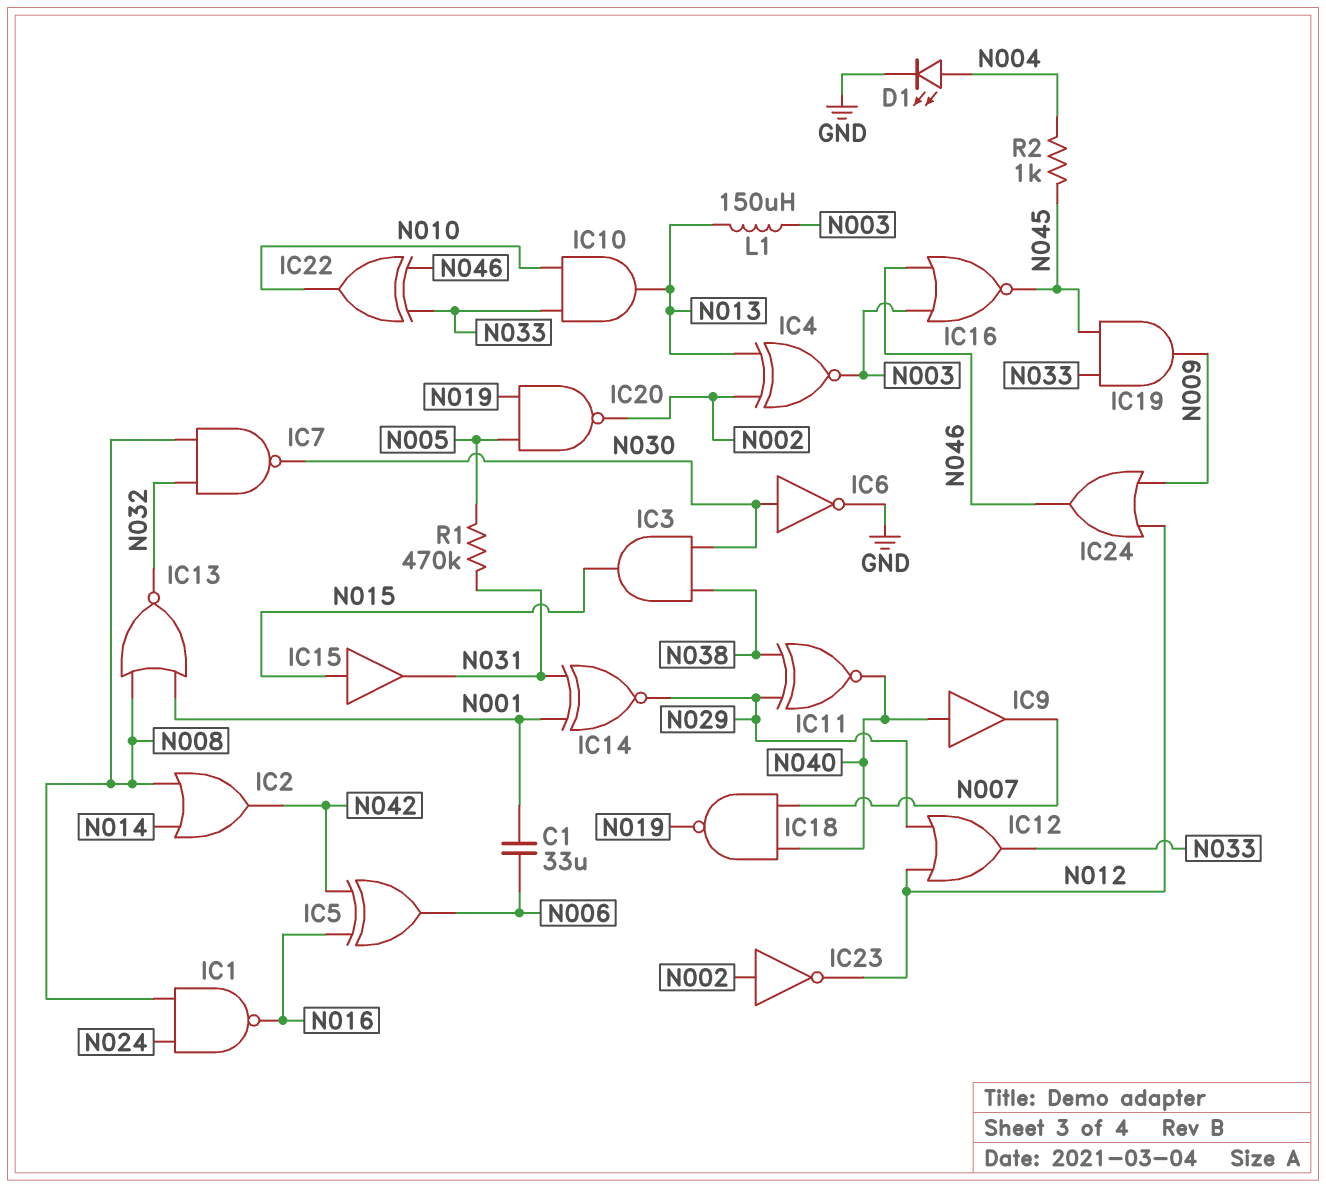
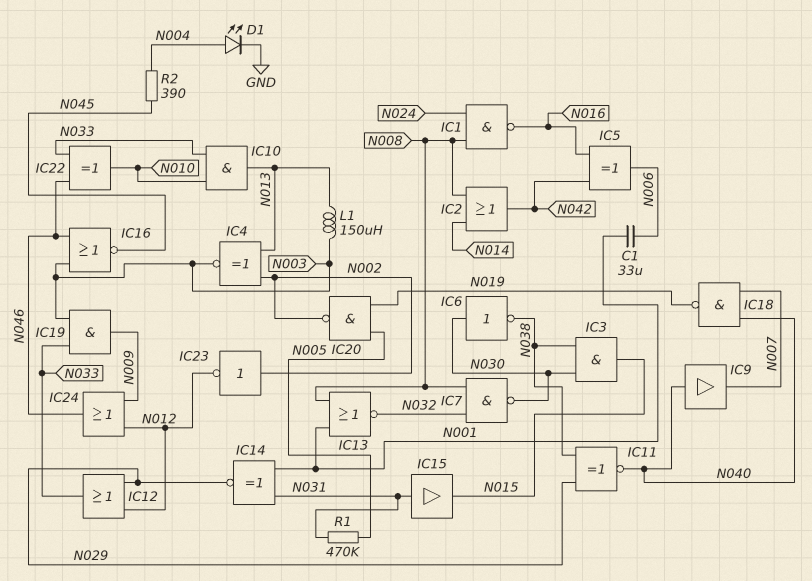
IC6: NOT (in N030, out GND) -> NOT (in N030, out N038)
IC15: buffer (in N015, out N031) -> buffer (in N031, out N015)
IC19: AND (in N033, in N045, out N009) -> AND (in N003, in N033, out N009)
R2: 1k (N004, N045) -> 390 (N004, N045)

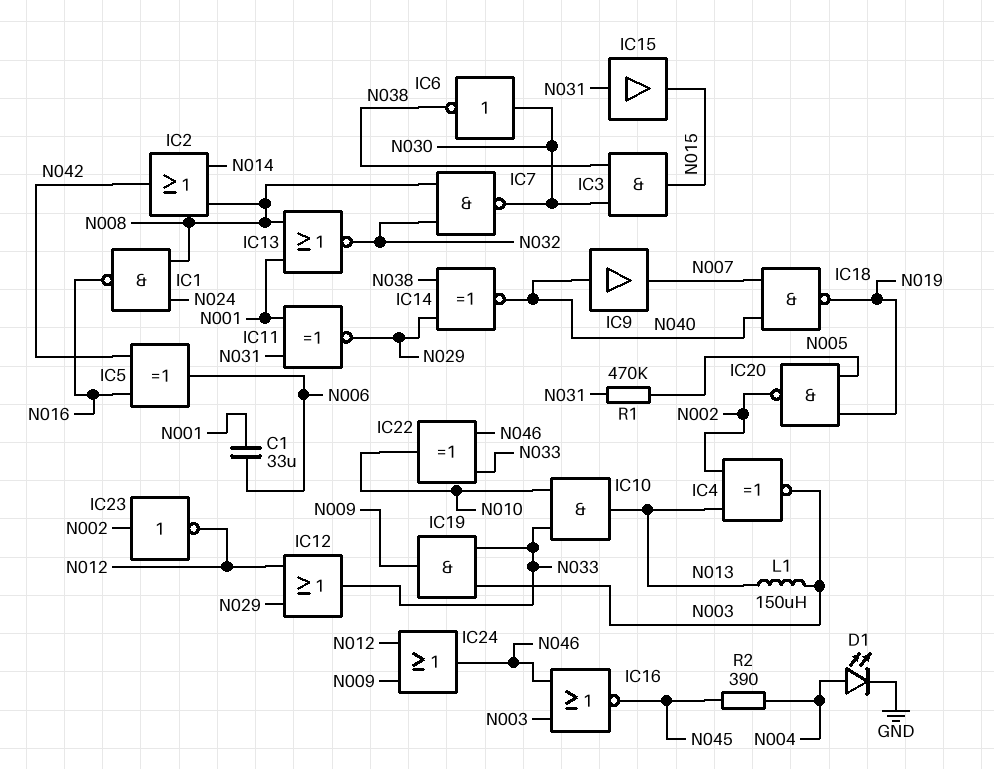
IC11: XNOR (in N029, in N038, out N040) -> XNOR (in N001, in N031, out N029)
IC14: XNOR (in N001, in N031, out N029) -> XNOR (in N029, in N038, out N040)

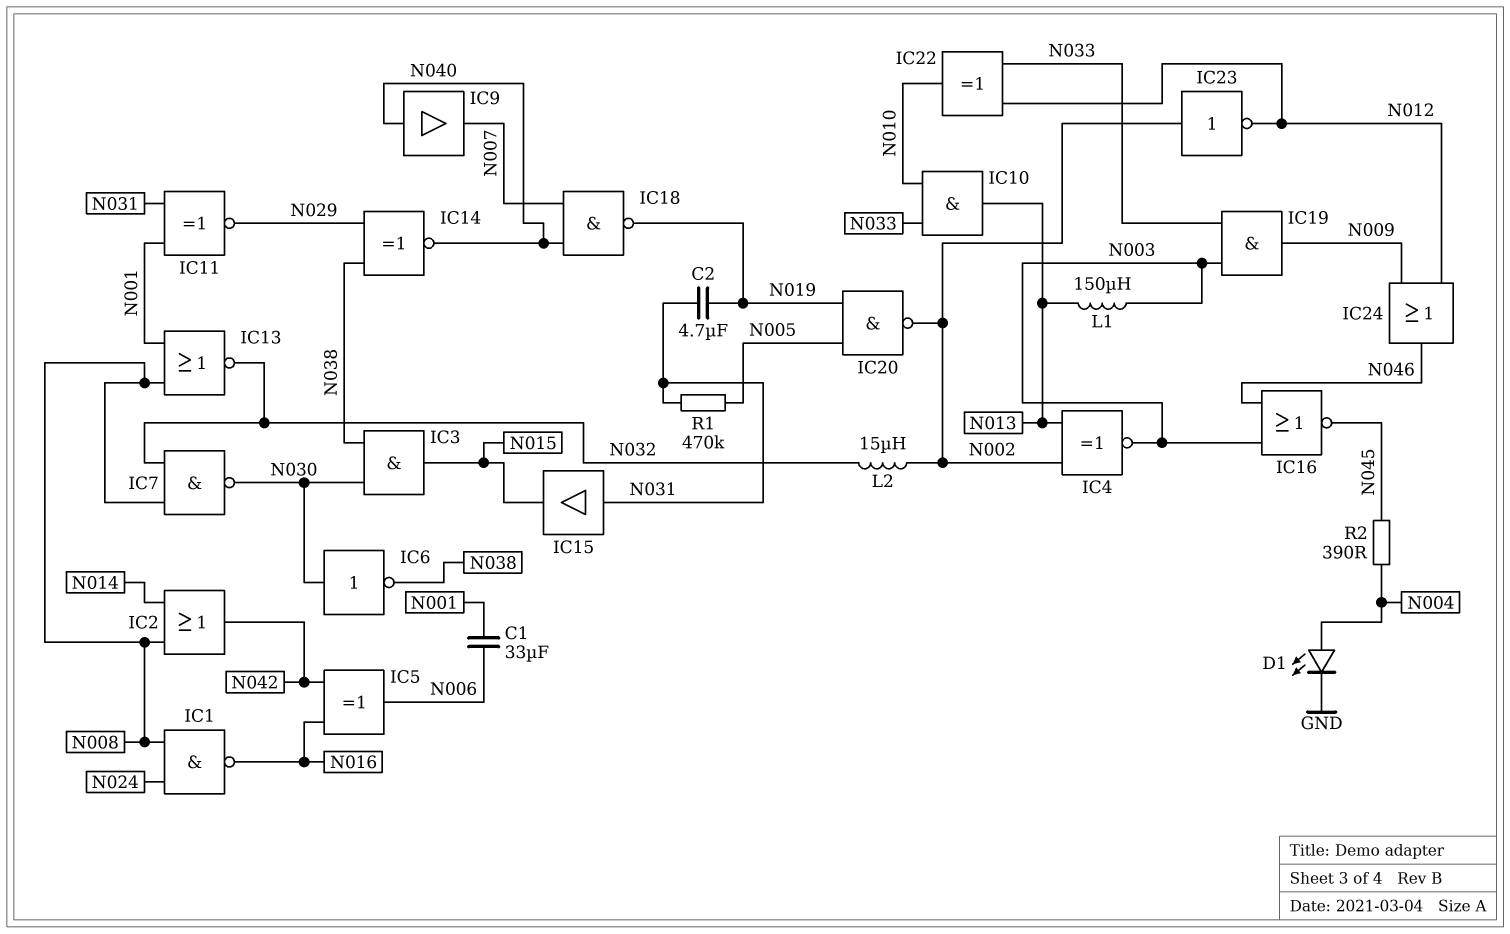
C2: none -> 4.7uF (N019, N031)
IC12: OR (in N012, in N029, out N033) -> none
IC22: XOR (in N033, in N046, out N010) -> XOR (in N012, in N033, out N010)
L2: none -> 15uH (N002, N032)

